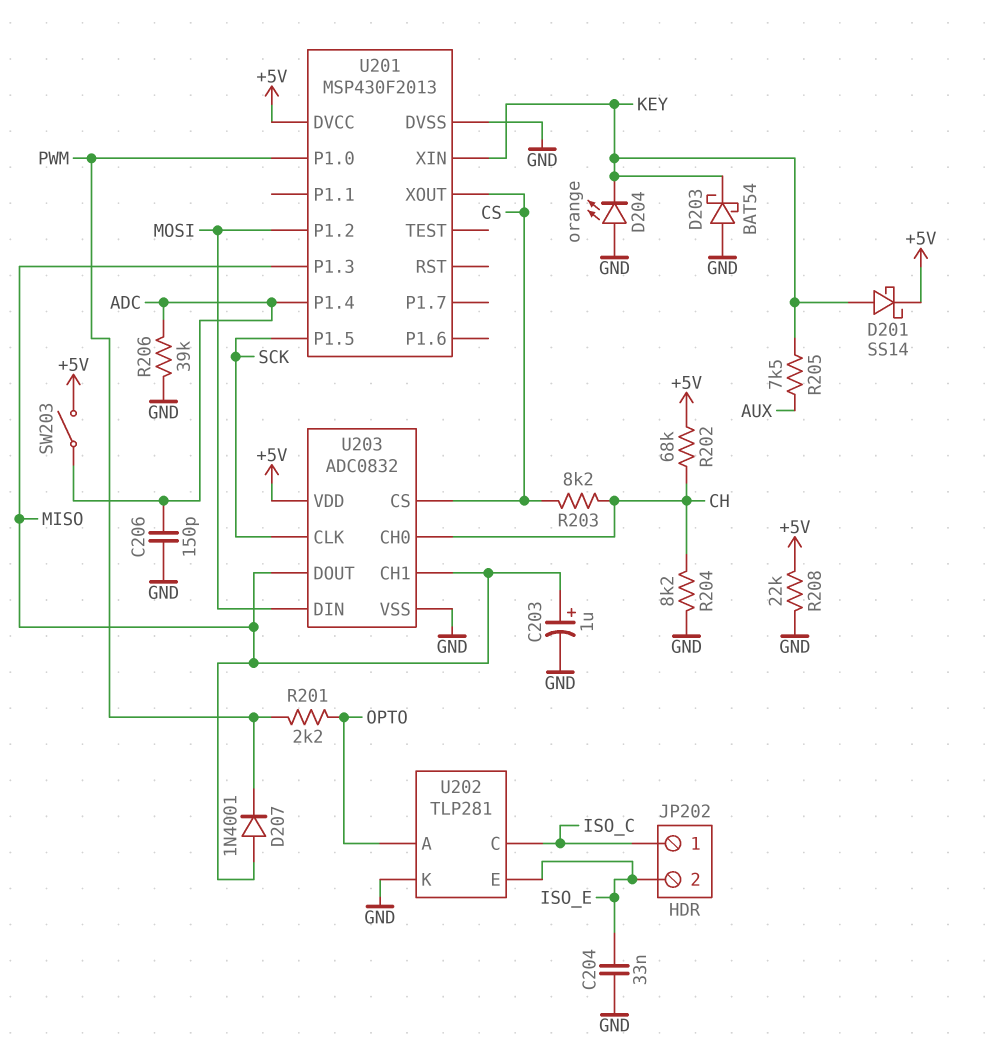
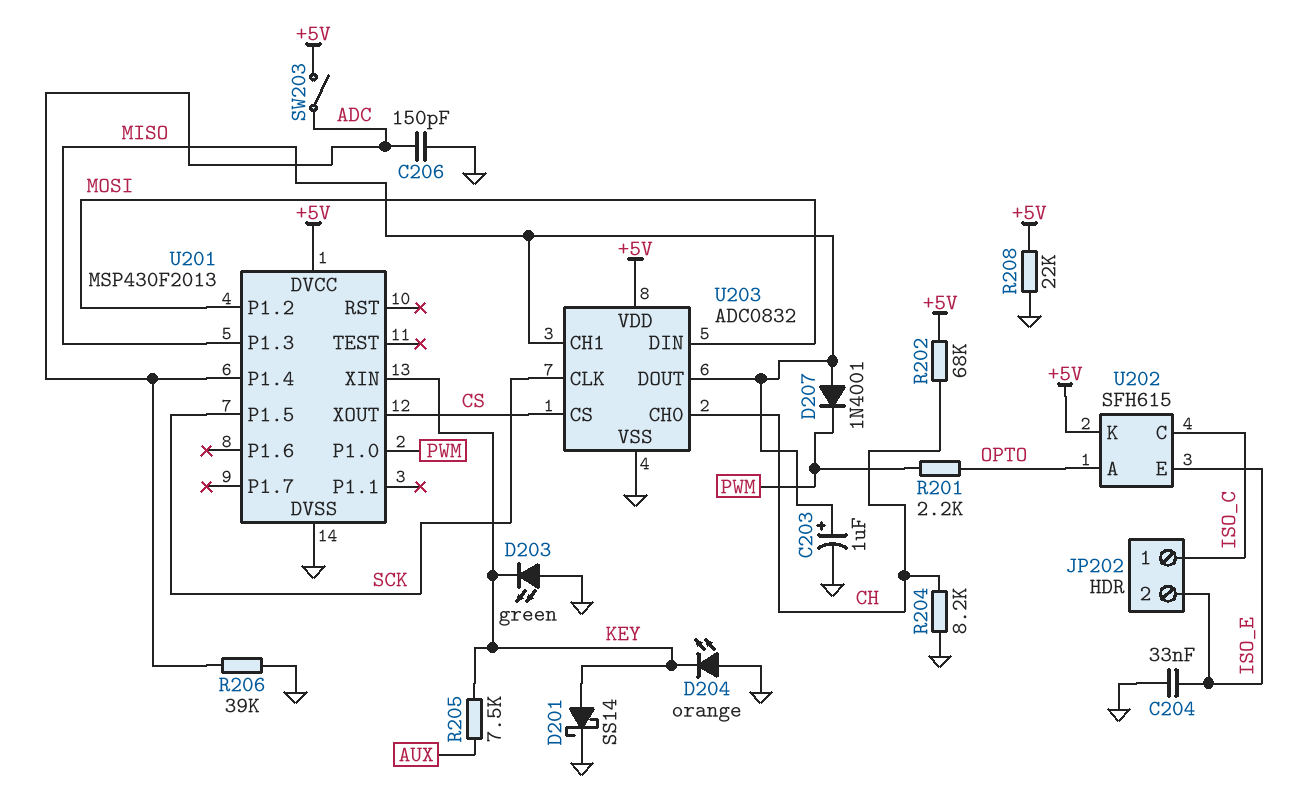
D201: schottky SS14 (A KEY, K +5V) -> schottky SS14 (A KEY, K GND)
D203: schottky BAT54 (A GND, K KEY) -> LED green (A GND, K KEY)
R203: 8.2k (CH, CS) -> none
U202: TLP281 -> SFH615
U202 pin K: GND -> +5V

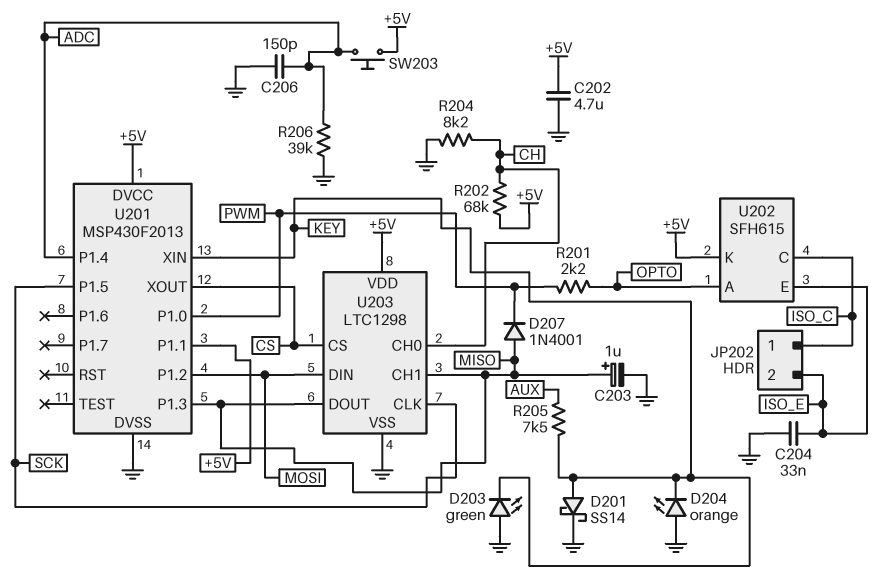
C202: none -> 4.7uF (+5V, GND)
R208: 22k (+5V, GND) -> none
SW203: switch (+5V, ADC) -> button (+5V, ADC)
U201 pin P1.1: none -> +5V
U203: ADC0832 -> LTC1298

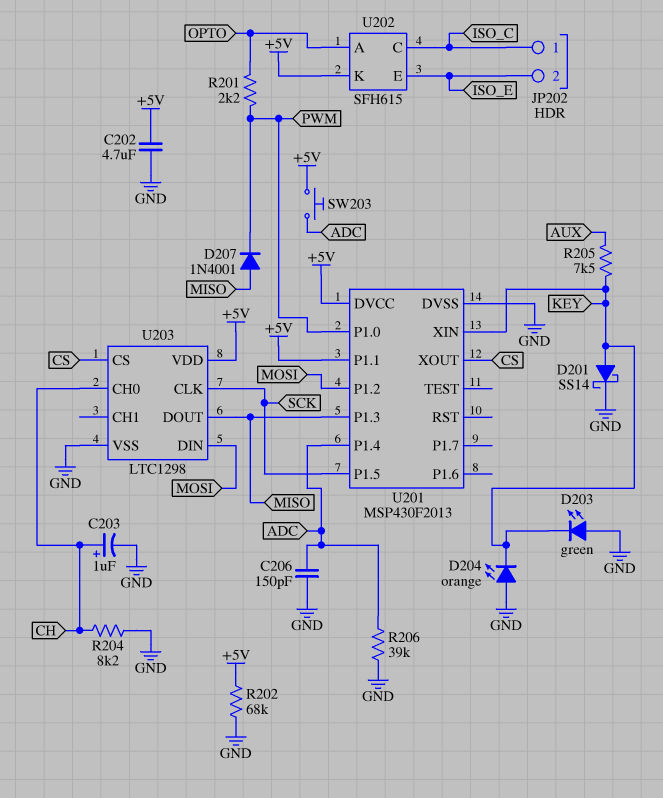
C203: 1uF (plus MISO, minus GND) -> 1uF (plus CH, minus GND)
C204: 33nF (GND, ISO_E) -> none
R202: 68k (+5V, CH) -> 68k (+5V, GND)
U203 pin CH1: MISO -> none

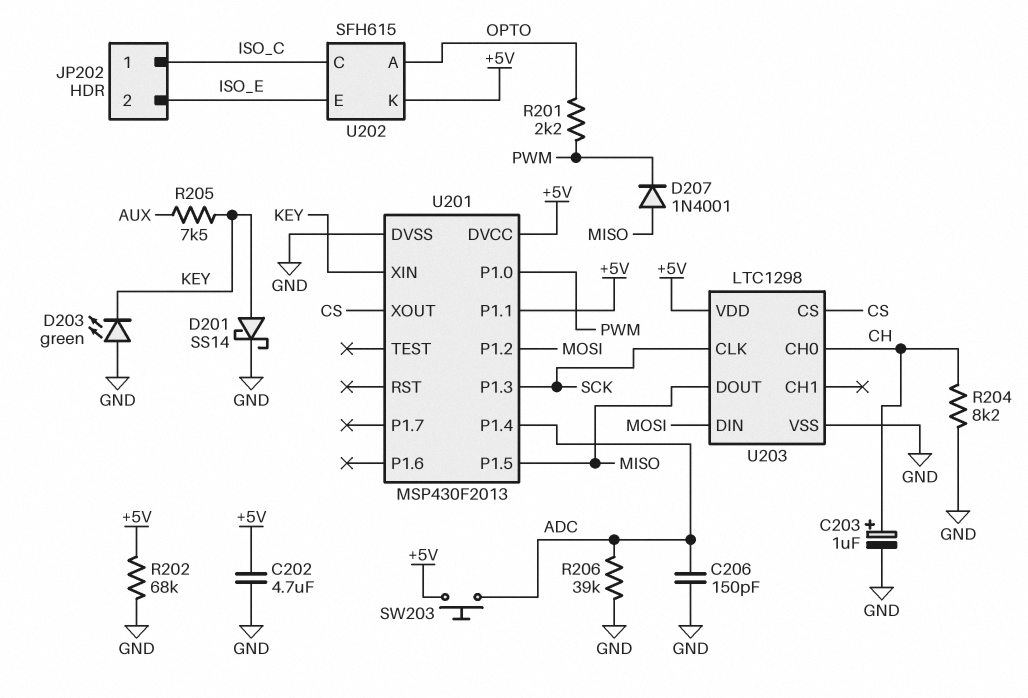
D204: LED orange (A GND, K KEY) -> none
U201 pin P1.3: MISO -> SCK
U201 pin P1.5: SCK -> MISO

